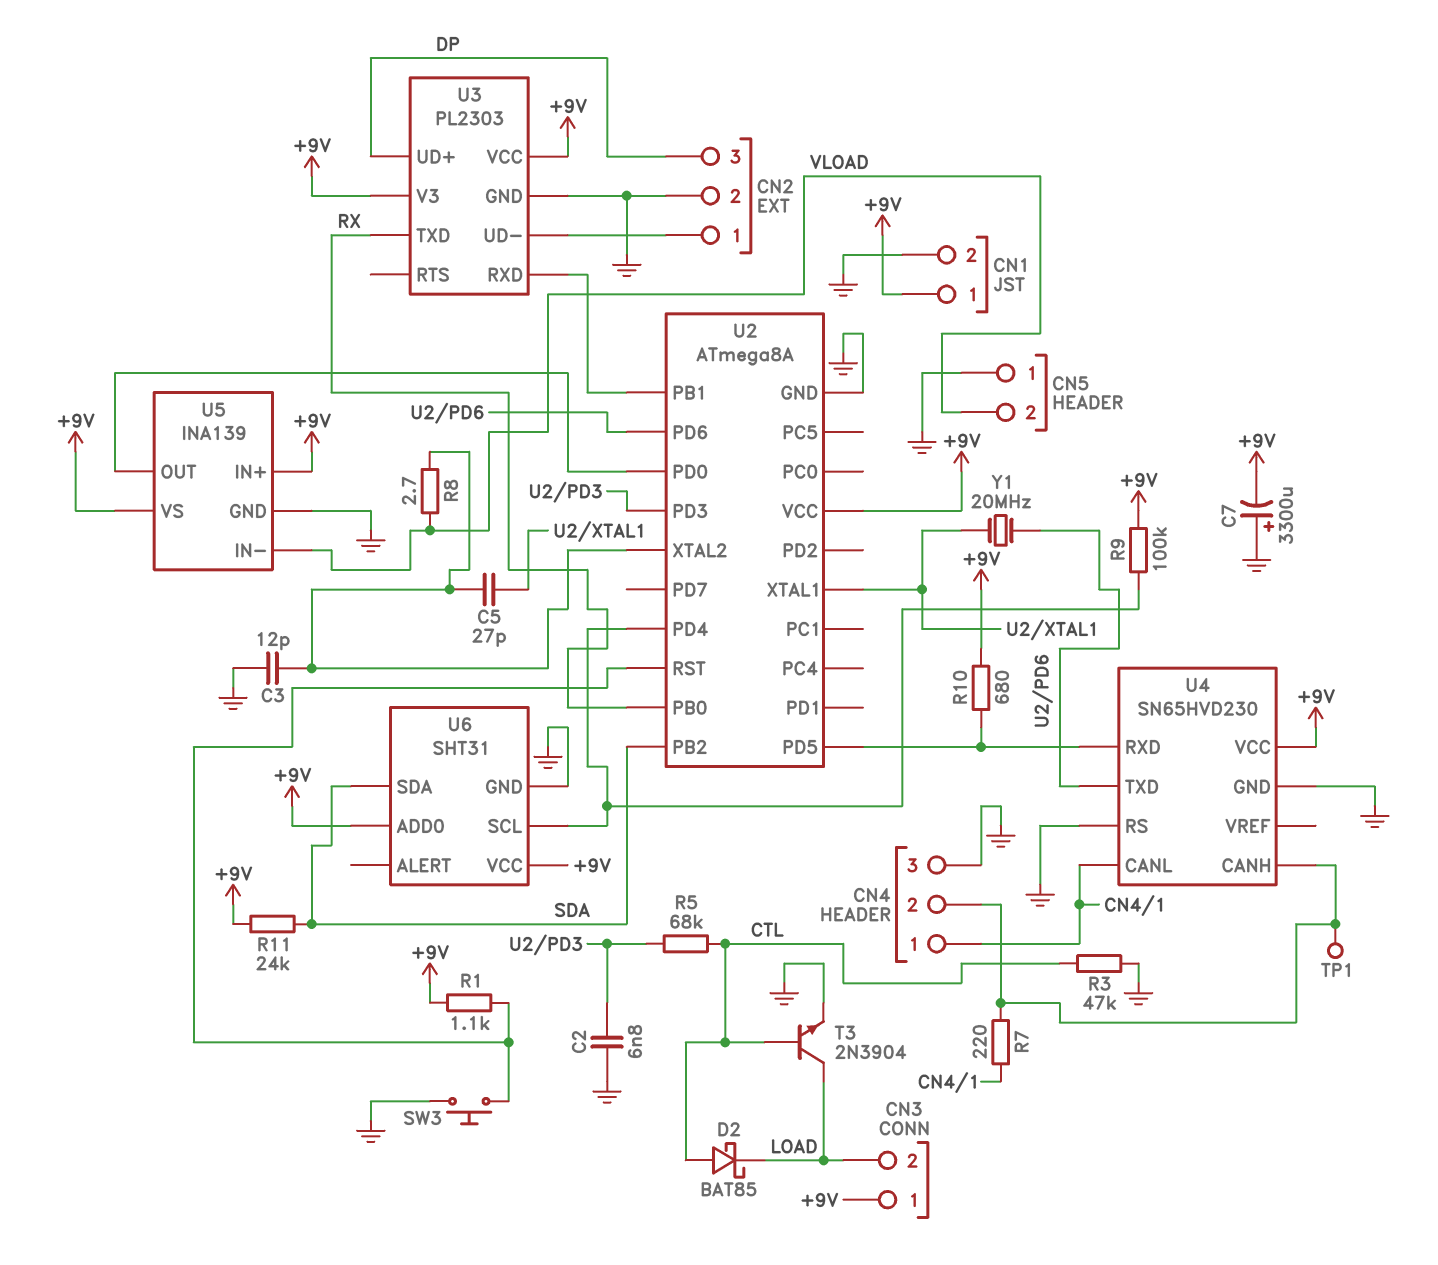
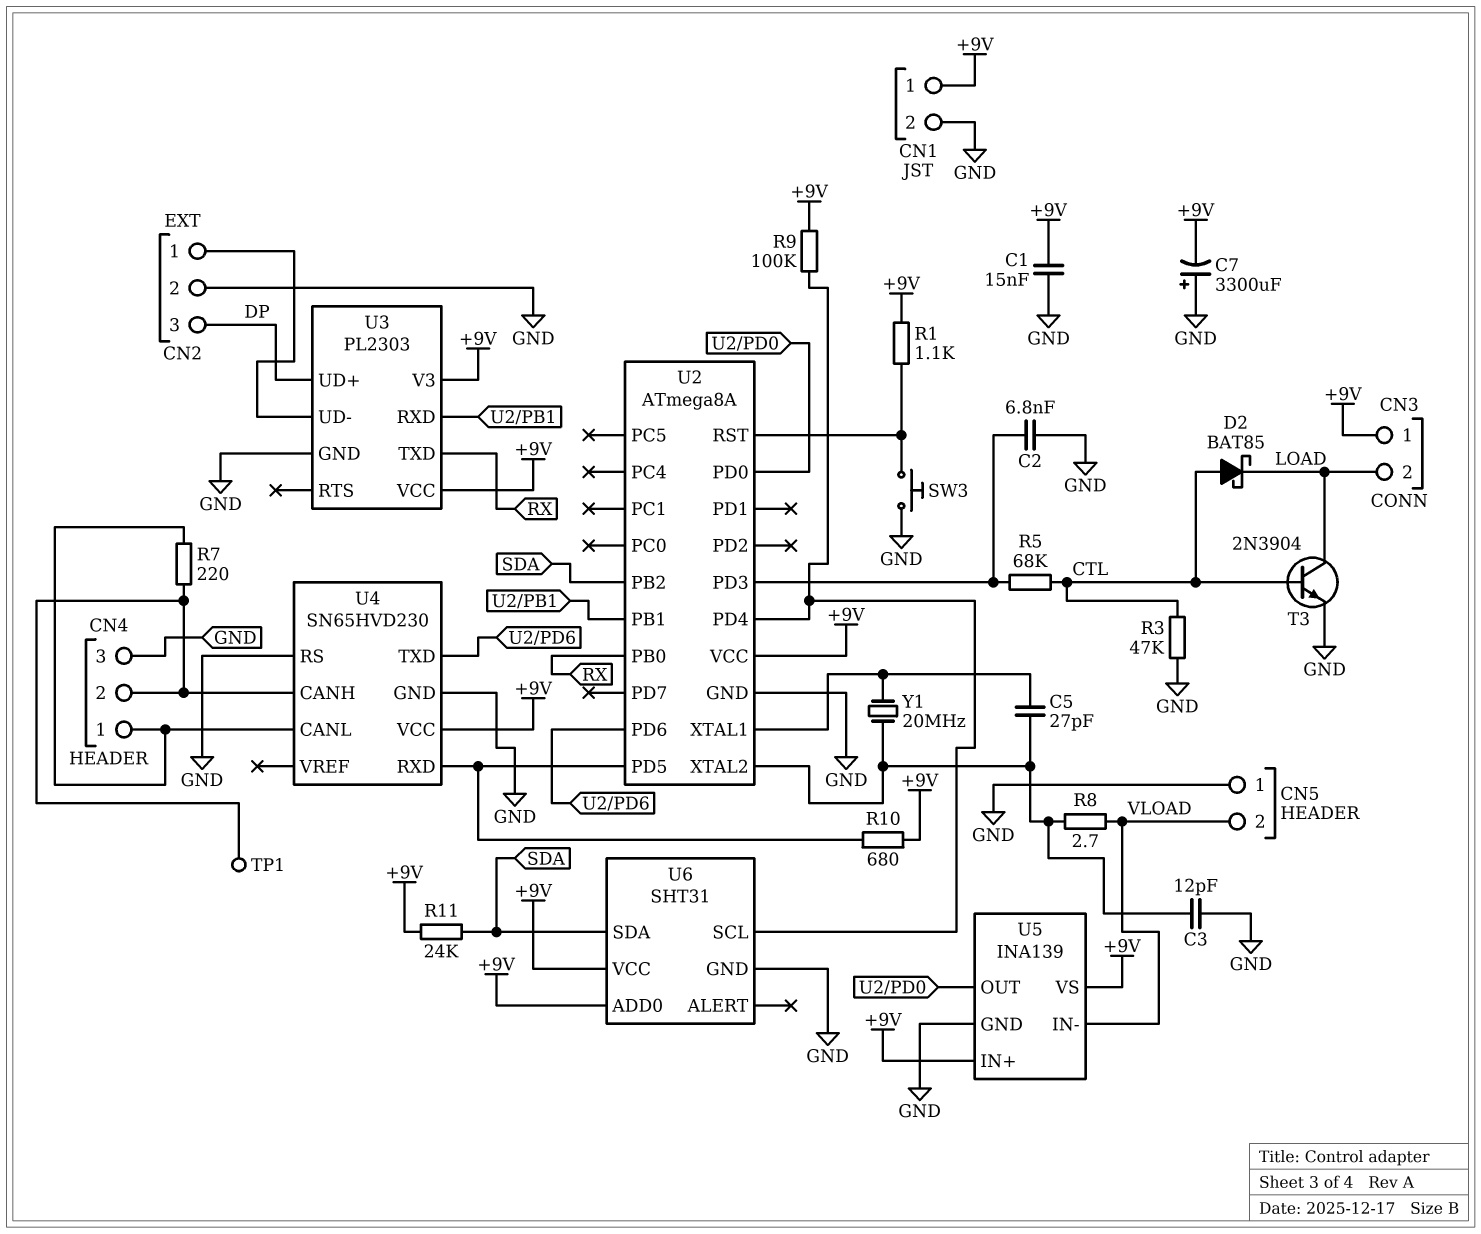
C1: none -> 15nF (+9V, GND)
Y1: 20MHz (U2/PD6, U2/XTAL1) -> 20MHz (U2/XTAL1, U2/XTAL2)

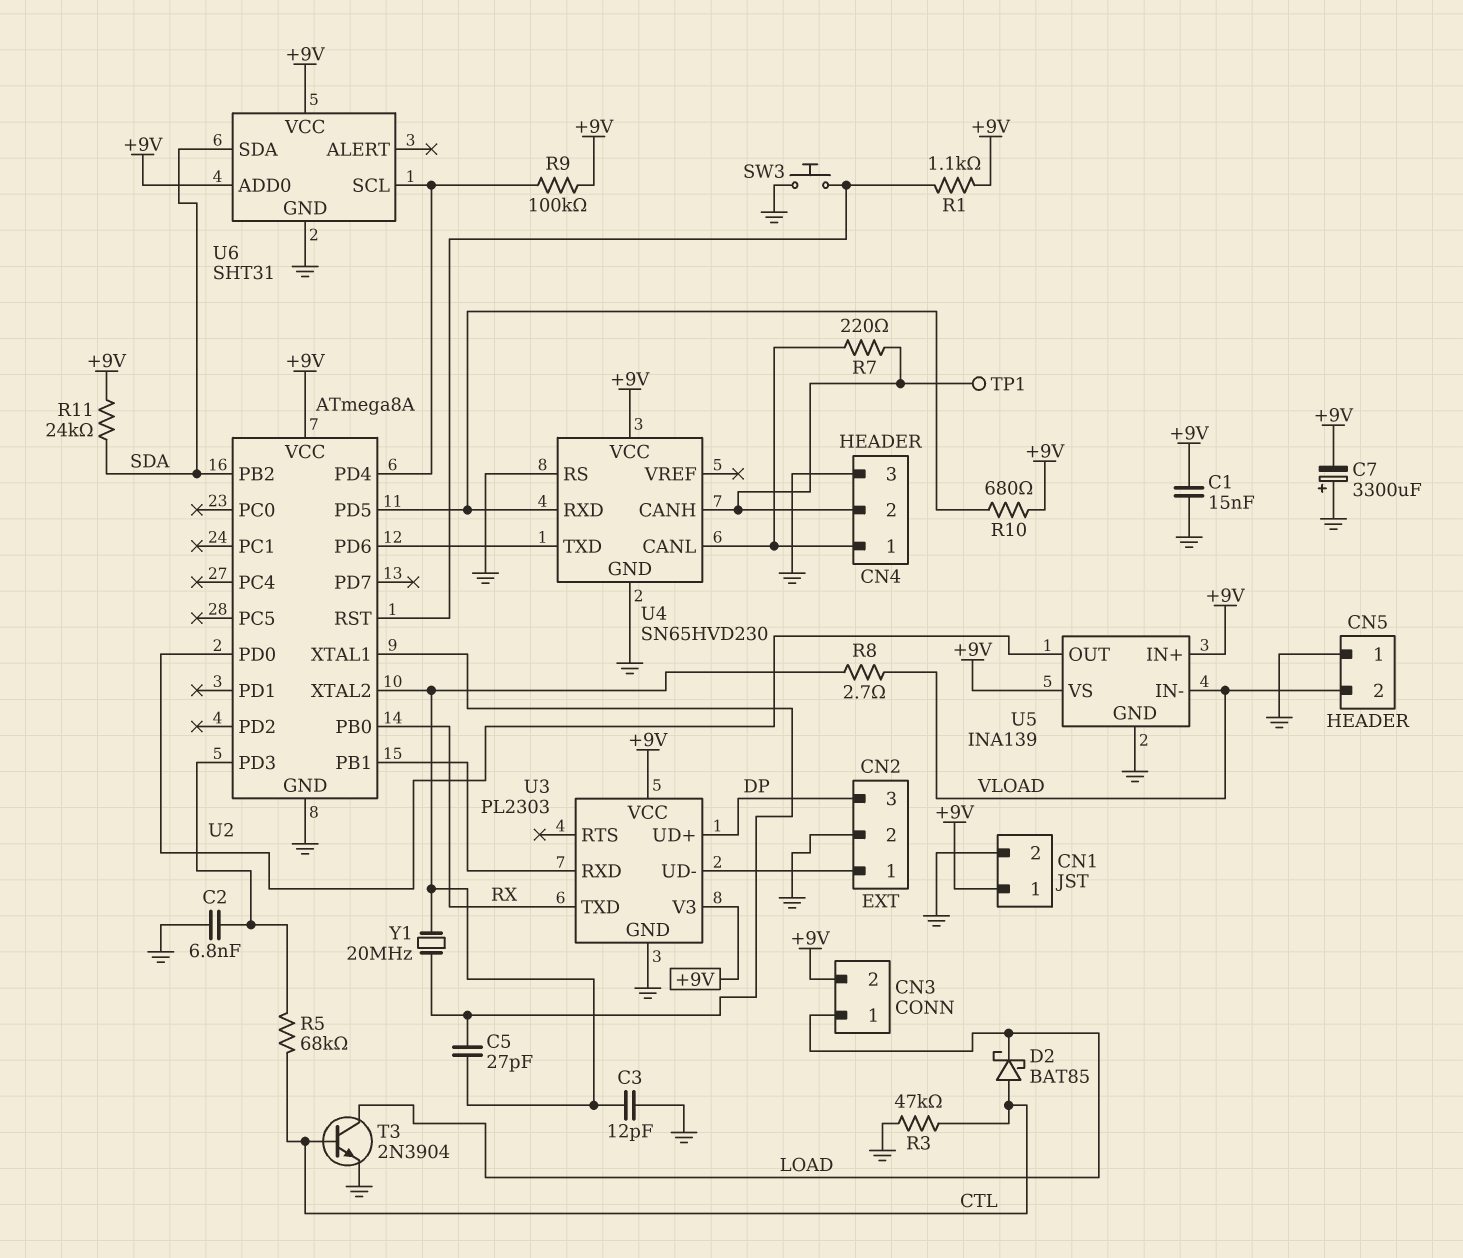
CN3 pin 1: +9V -> LOAD
CN3 pin 2: LOAD -> +9V

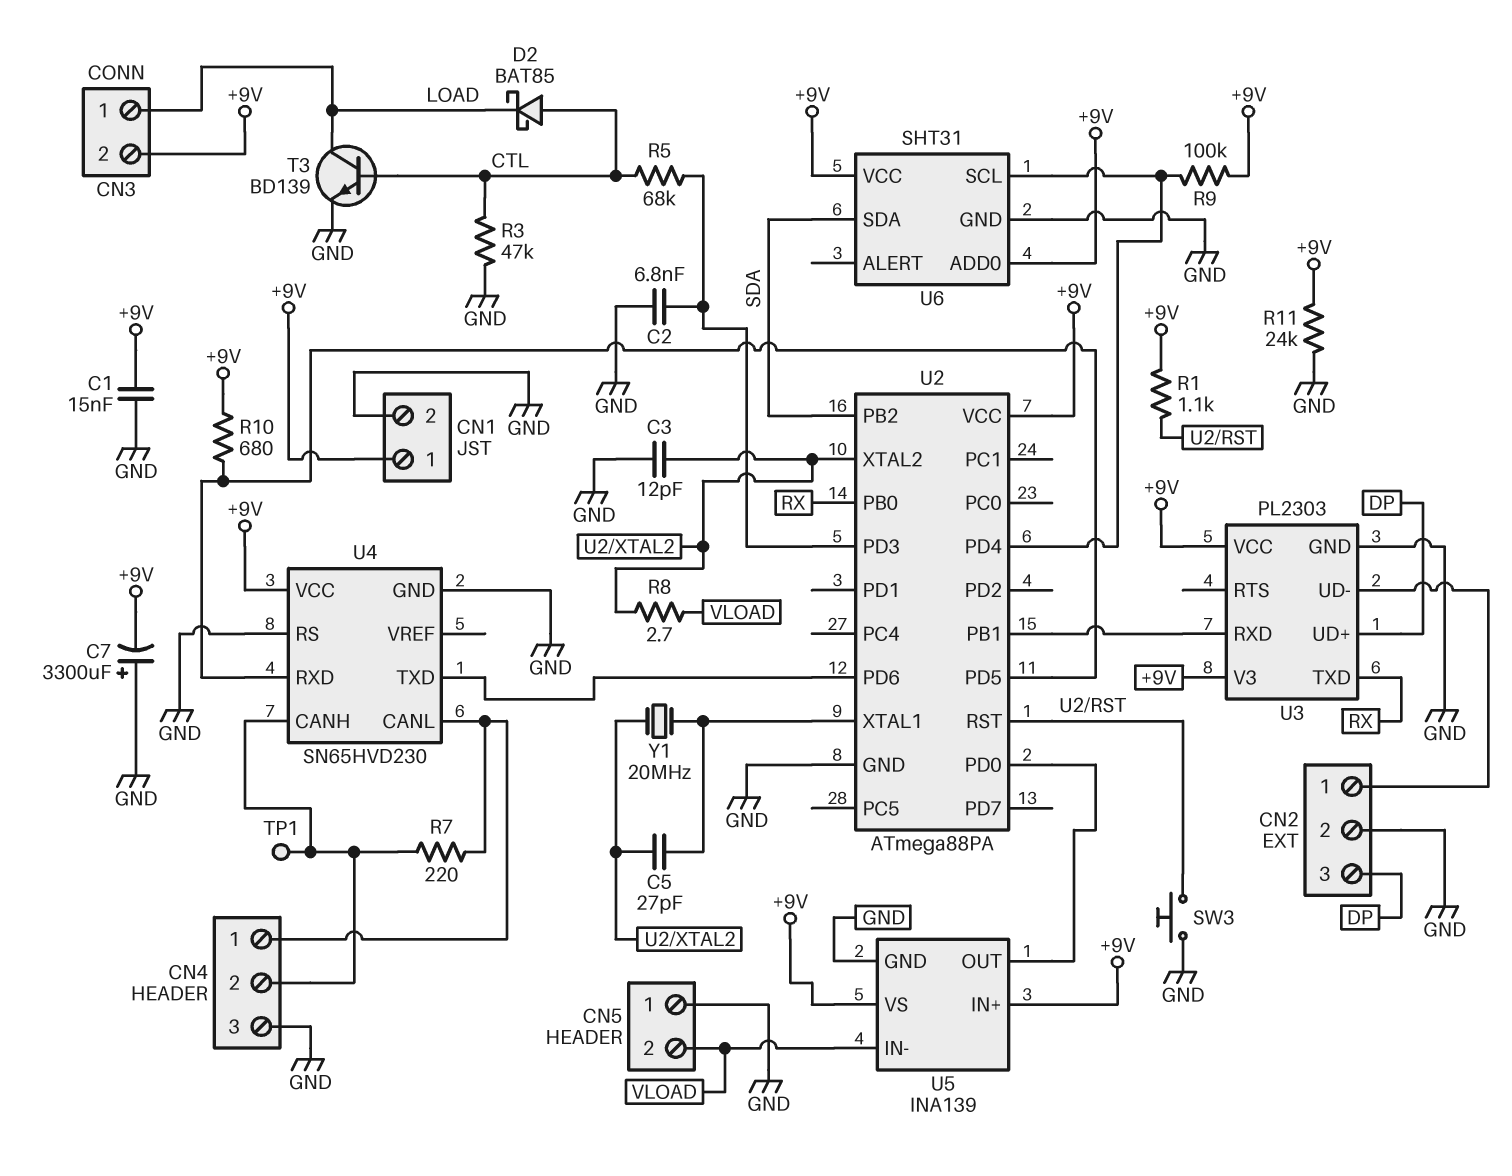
R11: 24k (+9V, SDA) -> 24k (+9V, GND)
T3: NPN 2N3904 (B CTL, C LOAD, E GND) -> NPN BD139 (B CTL, C LOAD, E GND)
U2: ATmega8A -> ATmega88PA

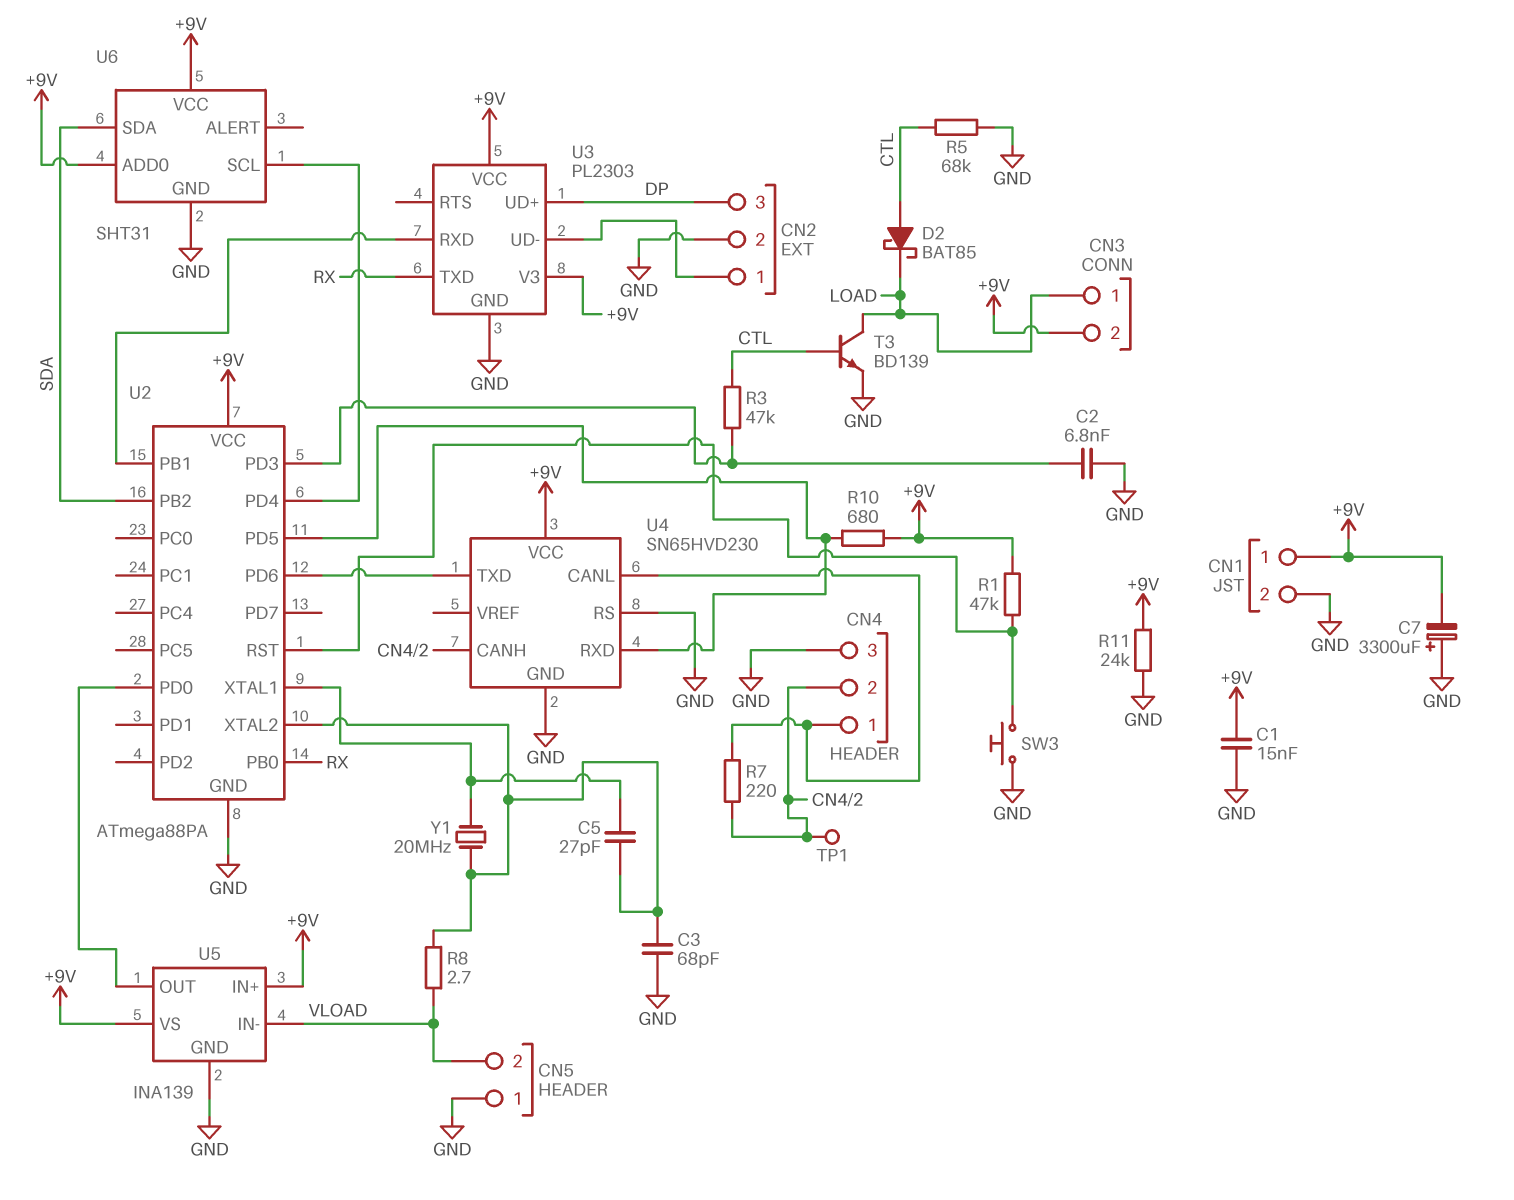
C3: 12pF (GND, U2/XTAL2) -> 68pF (GND, U2/XTAL2)
R1: 1.1k (+9V, U2/RST) -> 47k (+9V, U2/RST)
R3: 47k (CTL, GND) -> 47k (CTL, U2/PD3)
R5: 68k (CTL, U2/PD3) -> 68k (CTL, GND)
R9: 100k (+9V, U2/PD4) -> none

